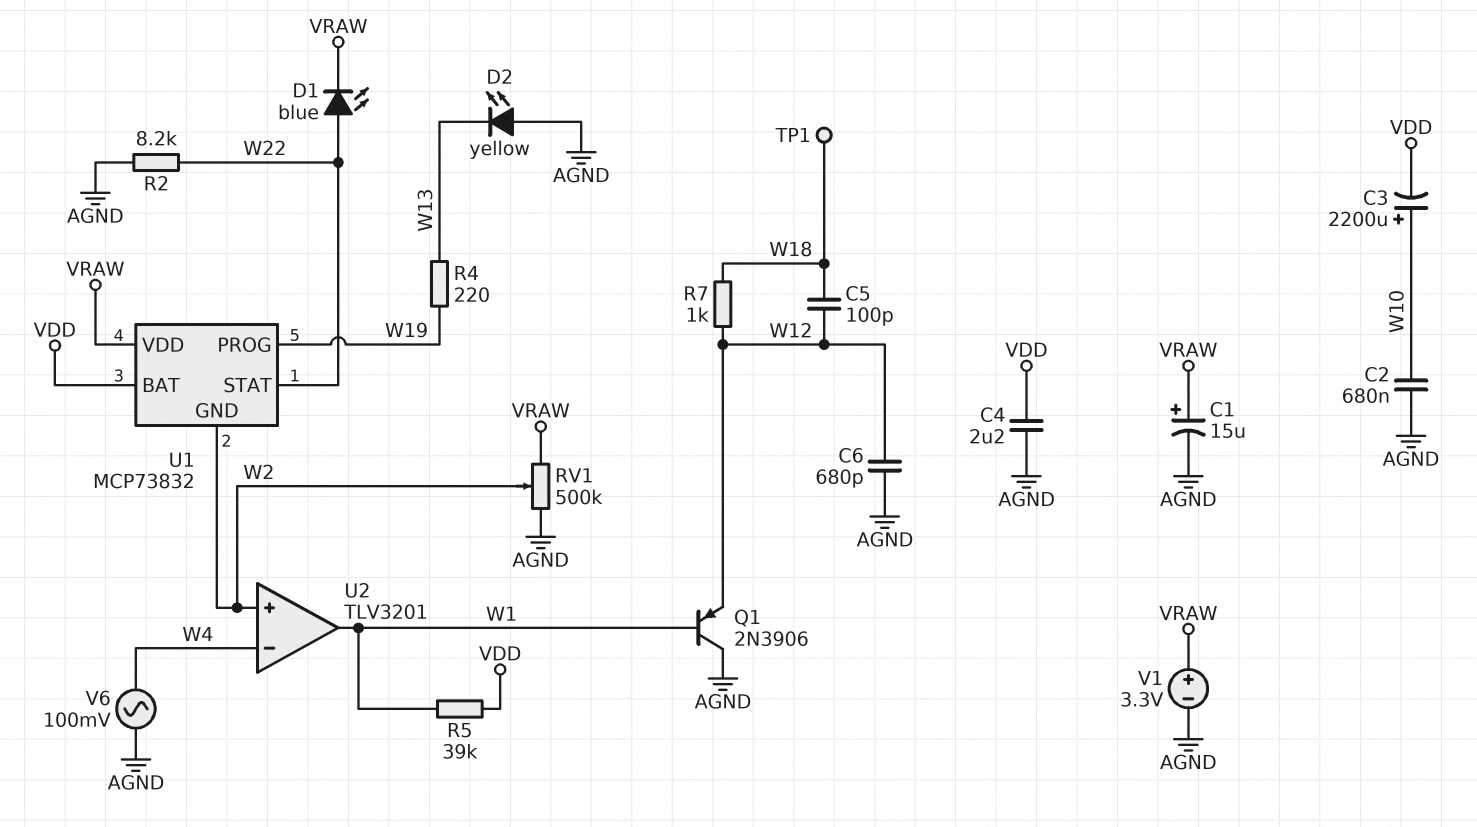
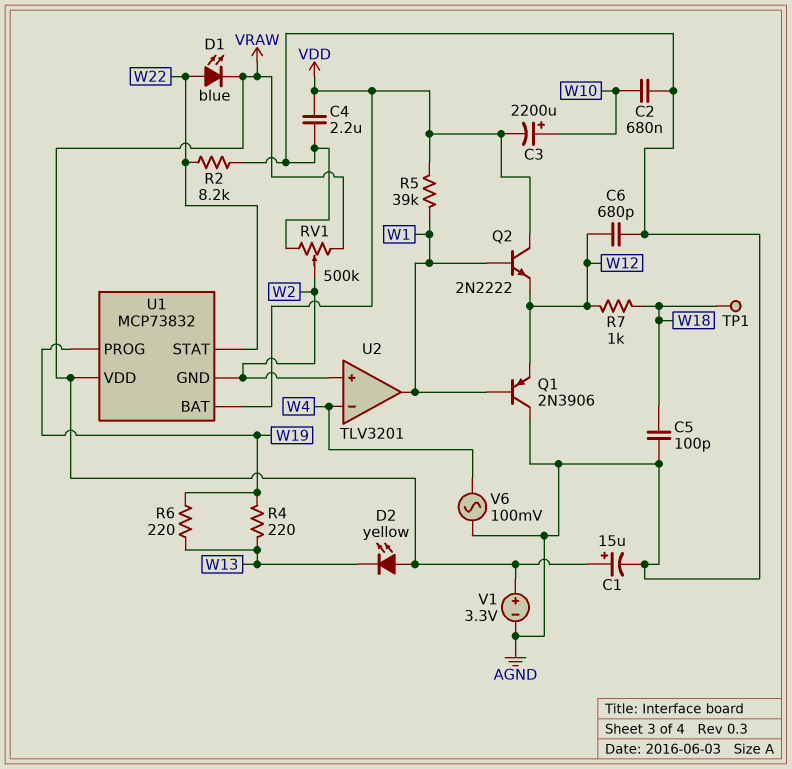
C5: 100pF (W12, W18) -> 100pF (AGND, W18)
D2: LED yellow (A AGND, K W13) -> LED yellow (A VRAW, K W13)
Q2: none -> NPN 2N2222 (B W1, C VDD, E W12)
R6: none -> 220 (W13, W19)

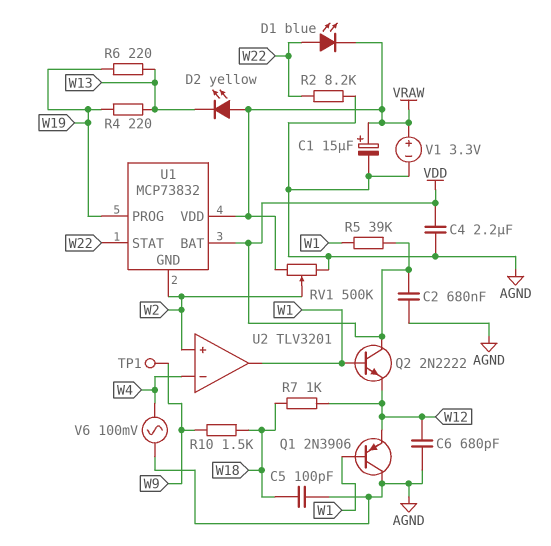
C2: 680nF (AGND, W10) -> 680nF (AGND, VDD)
C3: 2200uF (plus W10, minus VDD) -> none
R10: none -> 1.5k (W9, W18)
TP1: test point (W18) -> test point (W9)

